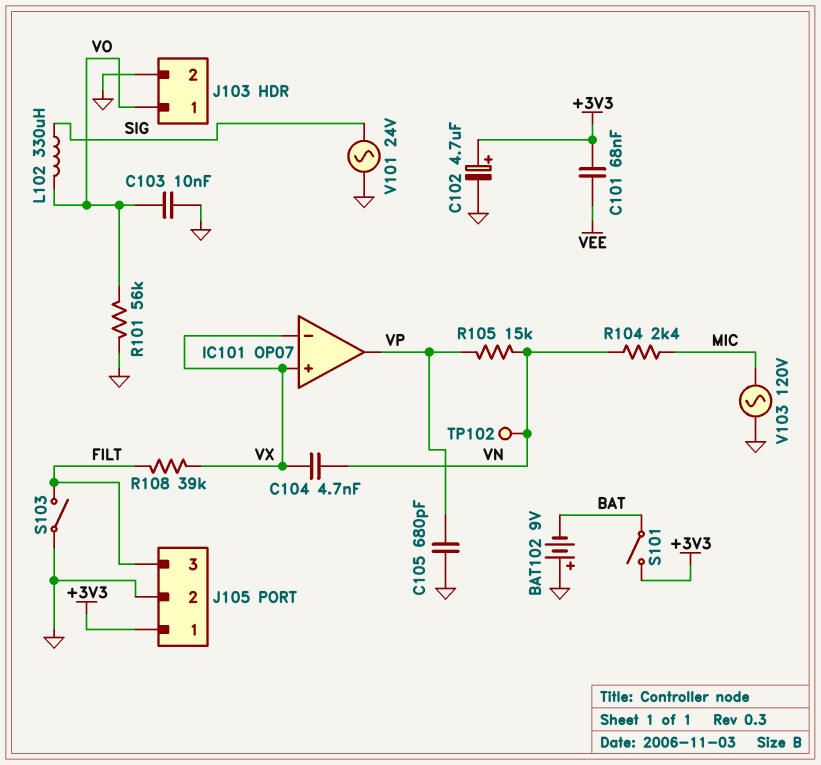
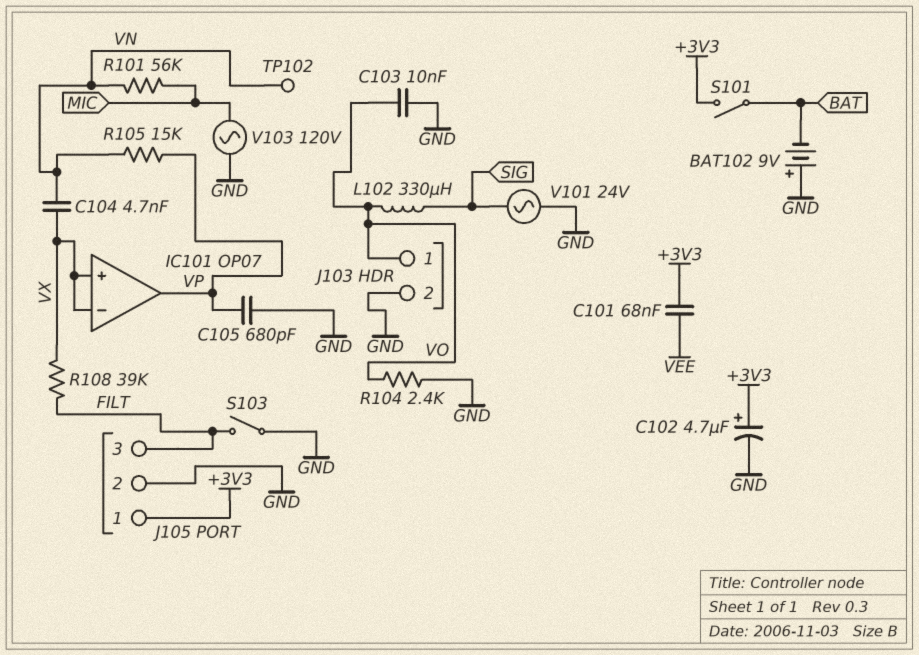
R101: 56k (GND, VO) -> 56k (MIC, VN)
R104: 2.4k (MIC, VN) -> 2.4k (GND, VO)

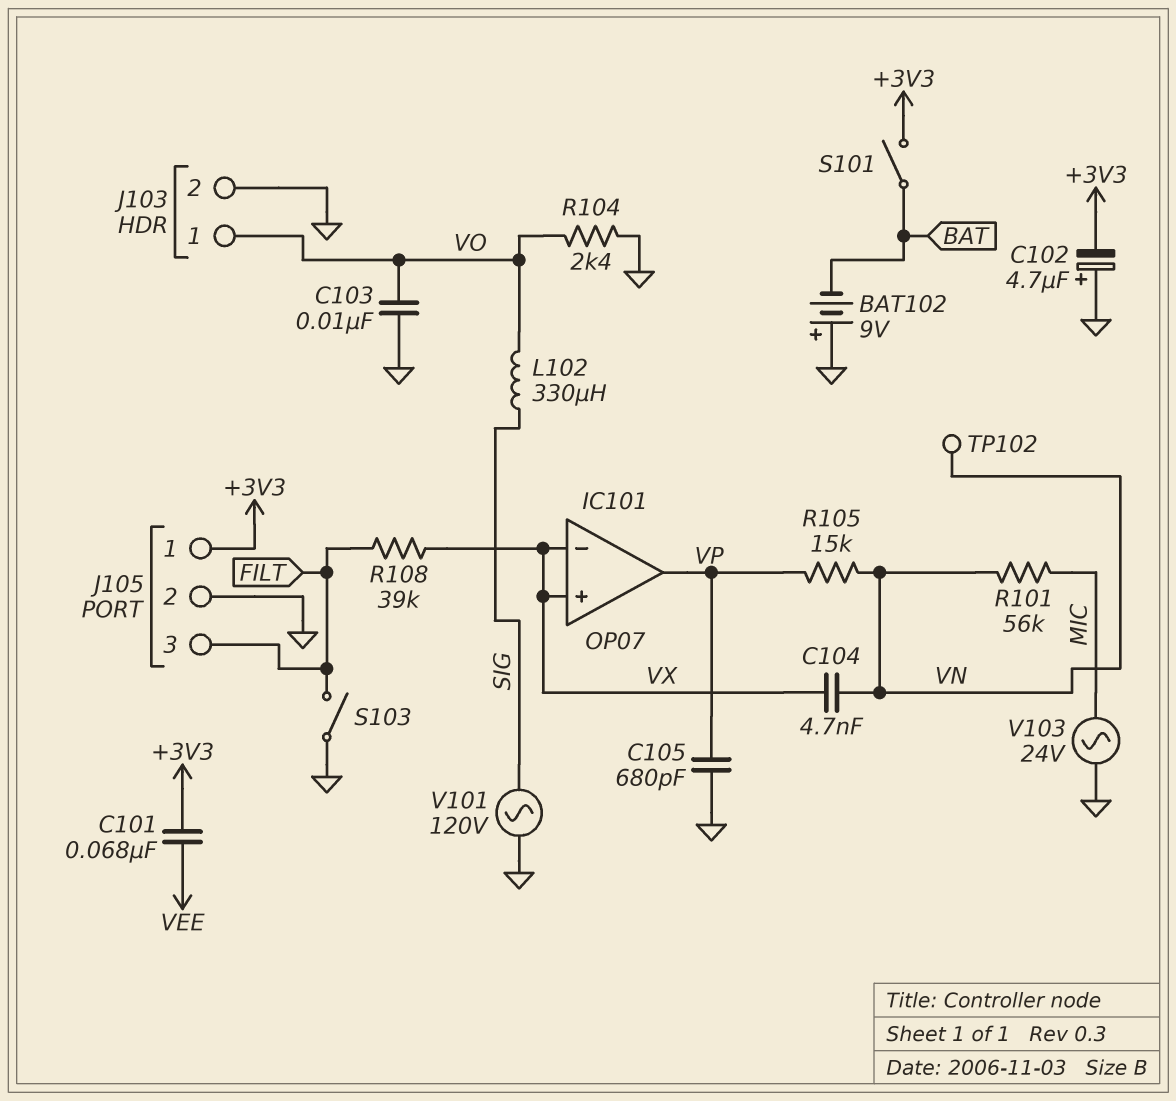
C102: 4.7uF (plus +3V3, minus GND) -> 4.7uF (plus GND, minus +3V3)
V101: AC 24V (GND, SIG) -> AC 120V (GND, SIG)
V103: AC 120V (GND, MIC) -> AC 24V (GND, MIC)

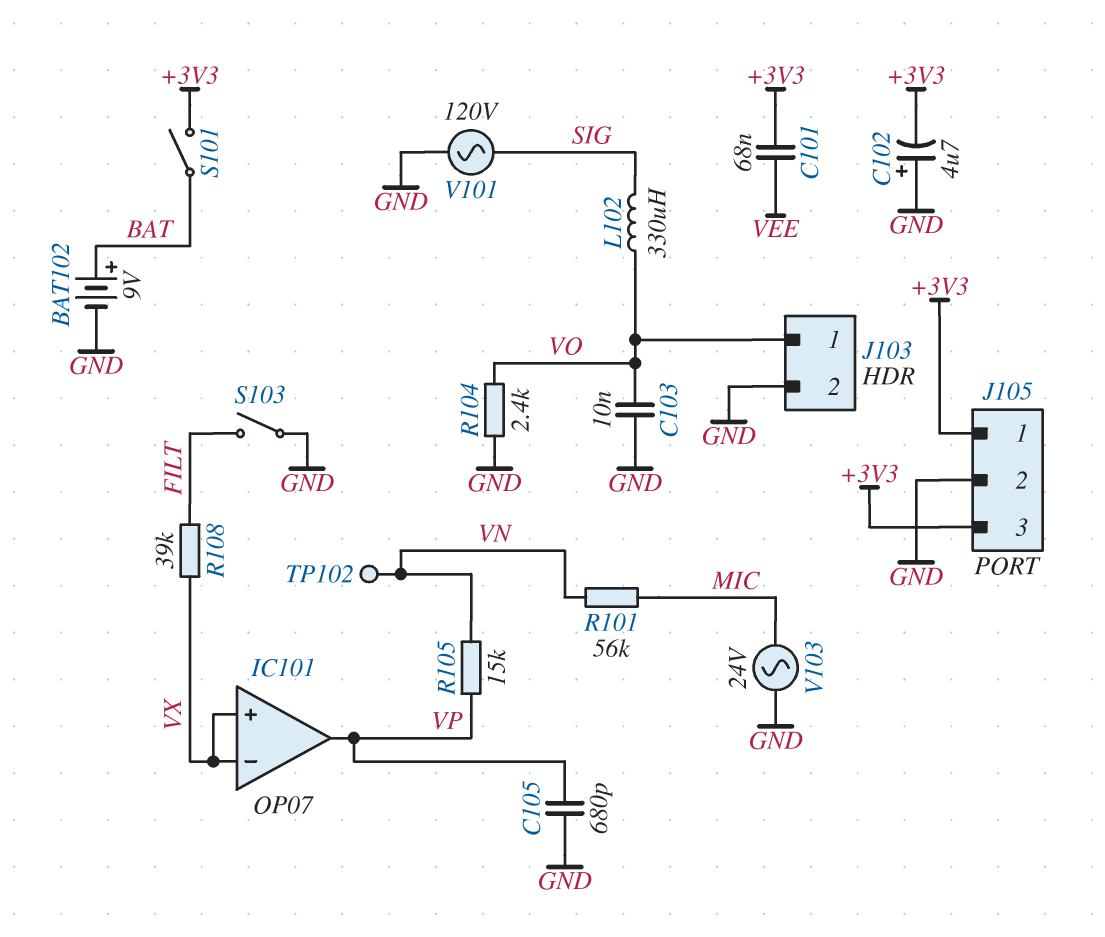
BAT102: 9V (plus GND, minus BAT) -> 9V (plus BAT, minus GND)
C104: 4.7nF (VN, VX) -> none
J105 pin 3: FILT -> +3V3

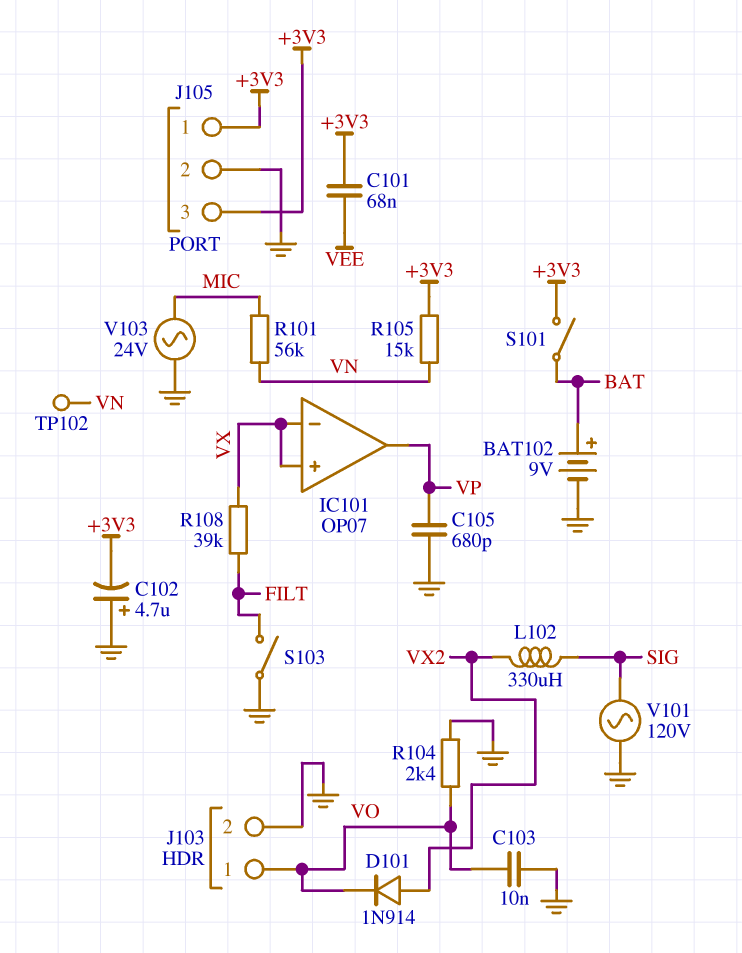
D101: none -> diode 1N914 (A VX2, K VO)
L102: 330uH (SIG, VO) -> 330uH (SIG, VX2)
R105: 15k (VN, VP) -> 15k (+3V3, VN)

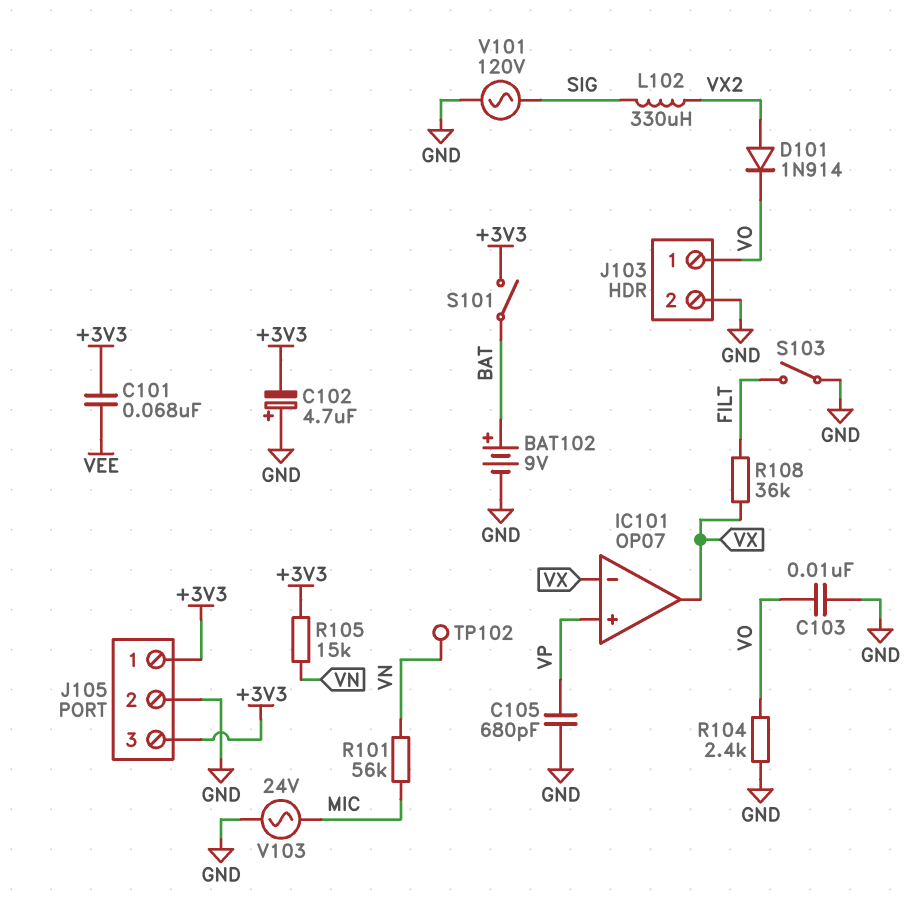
IC101 pin in+: VX -> VP
IC101 pin out: VP -> VX
R108: 39k (FILT, VX) -> 36k (FILT, VX)

